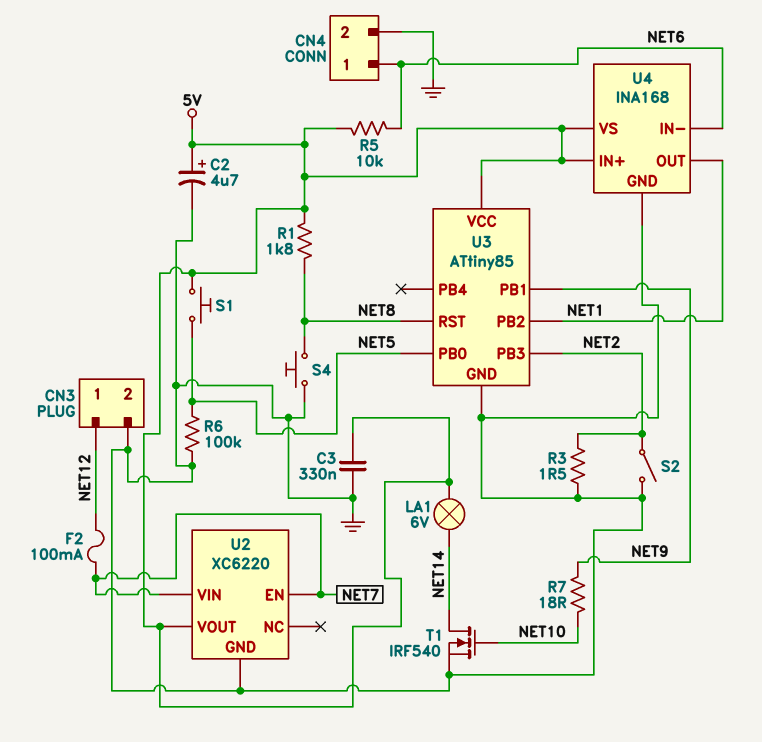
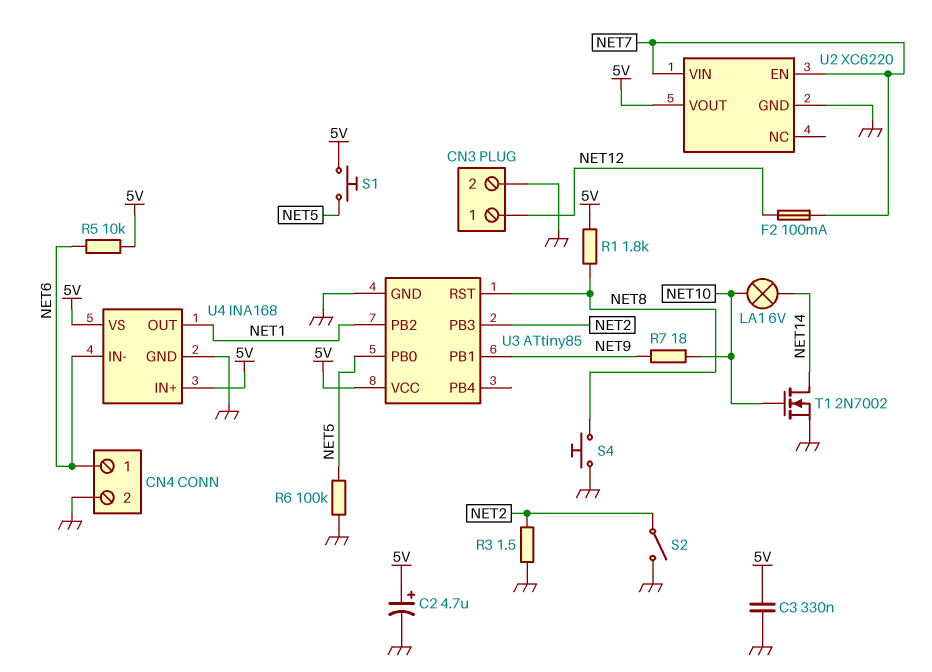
LA1: lamp 6V (5V, NET14) -> lamp 6V (NET10, NET14)
T1: NMOS IRF540 (G NET10, D NET14, S GND) -> NMOS 2N7002 (G NET10, D NET14, S GND)

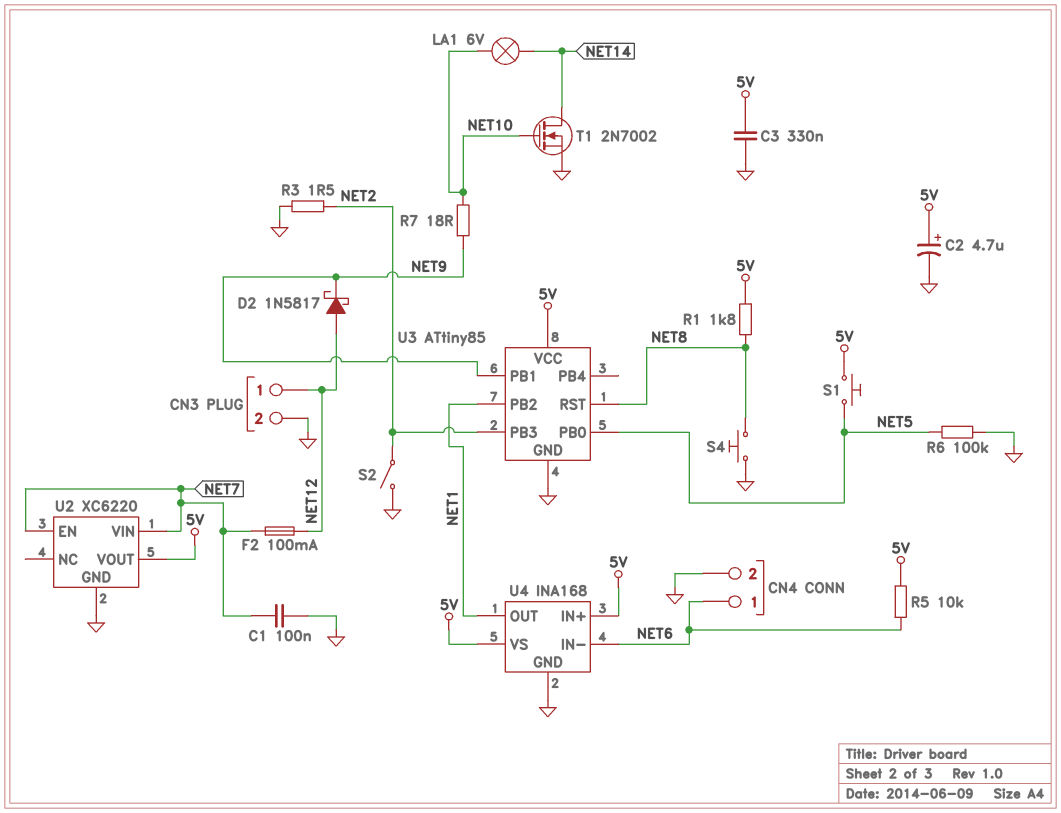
C1: none -> 100nF (GND, NET7)
D2: none -> schottky 1N5817 (A NET12, K NET9)

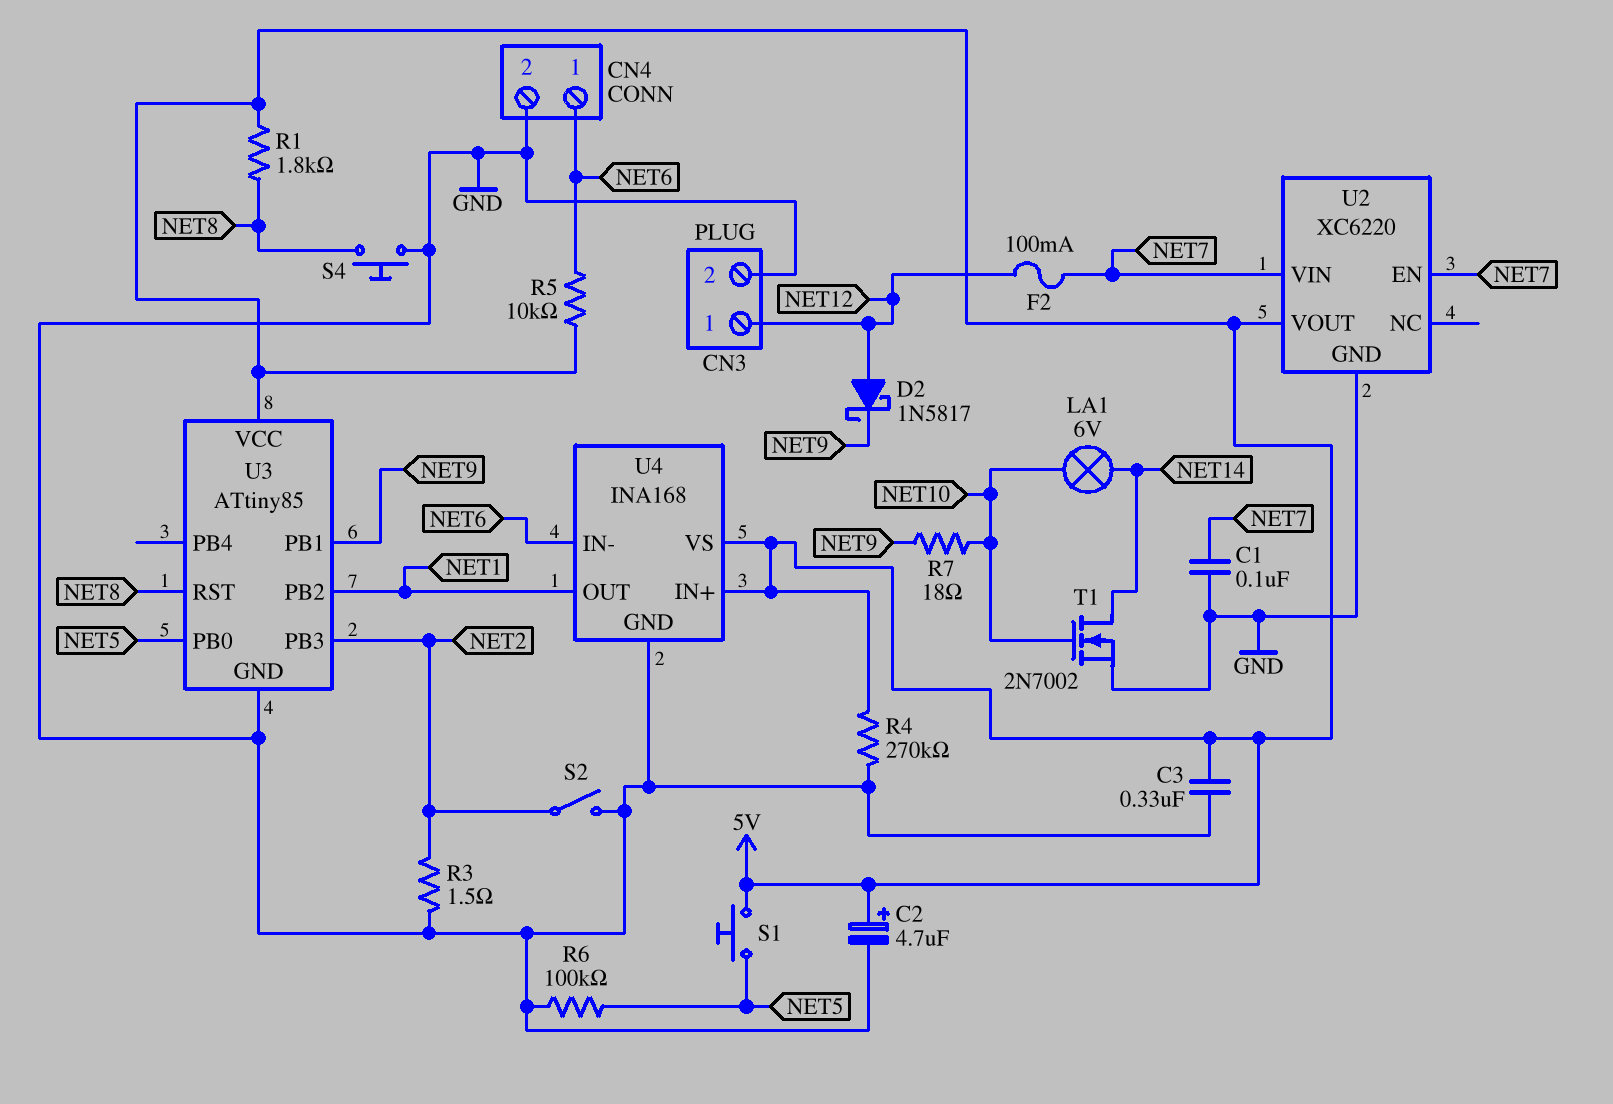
R4: none -> 270k (5V, GND)

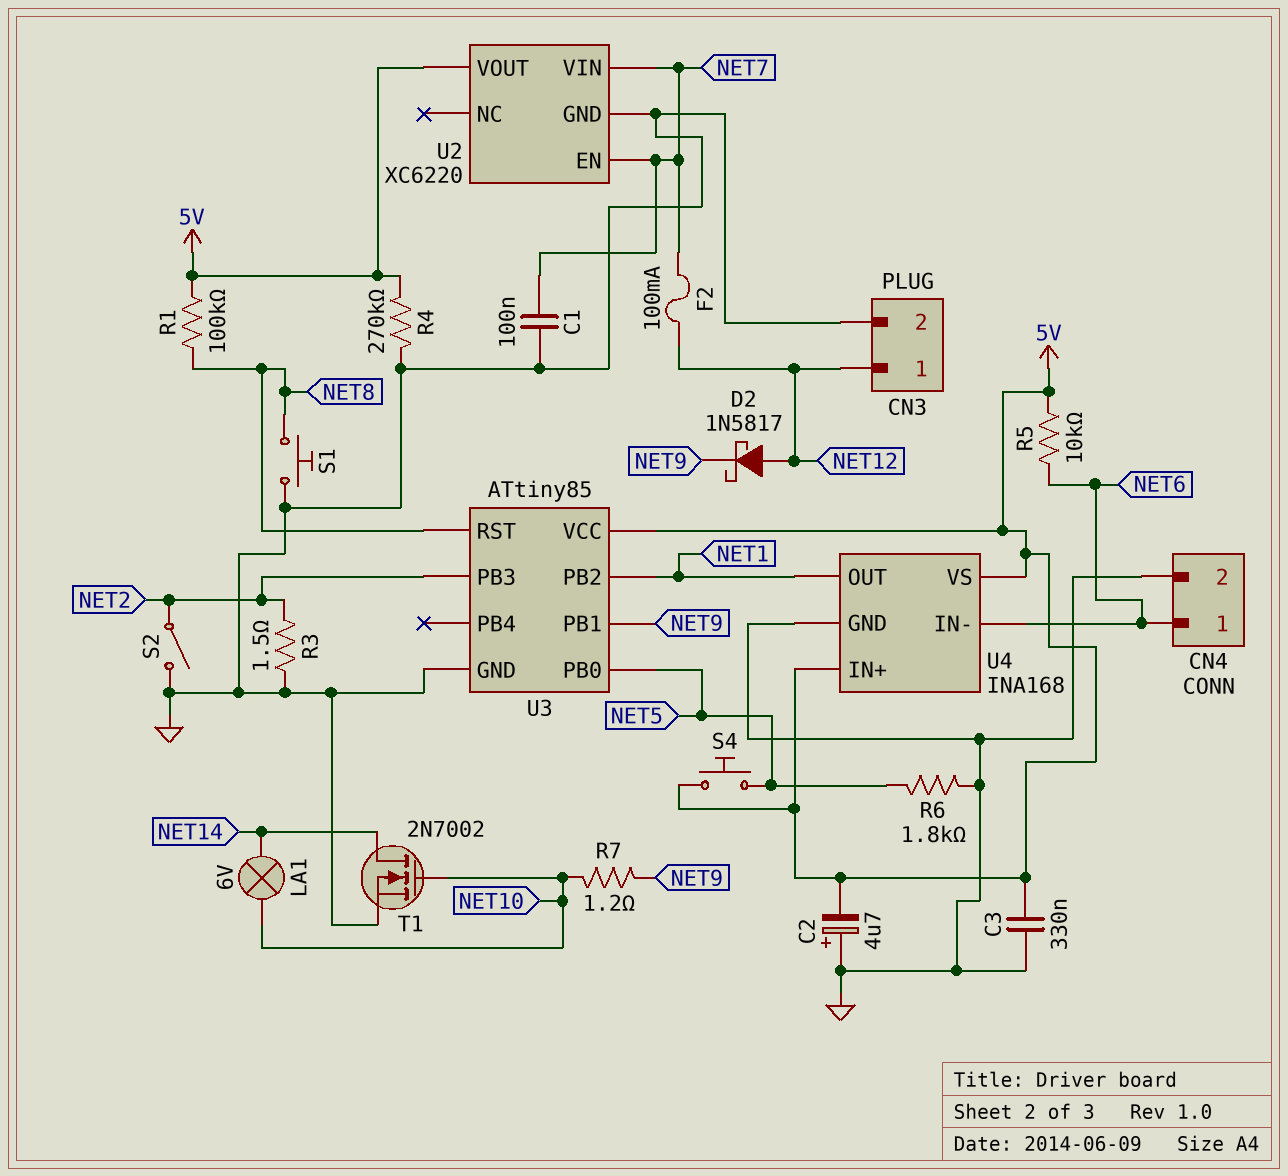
C2: 4.7uF (plus 5V, minus GND) -> 4.7uF (plus GND, minus 5V)
R1: 1.8k (5V, NET8) -> 100k (5V, NET8)
R6: 100k (GND, NET5) -> 1.8k (GND, NET5)
R7: 18 (NET9, NET10) -> 1.2 (NET9, NET10)
S1: button (5V, NET5) -> button (GND, NET8)
S4: button (GND, NET8) -> button (5V, NET5)

